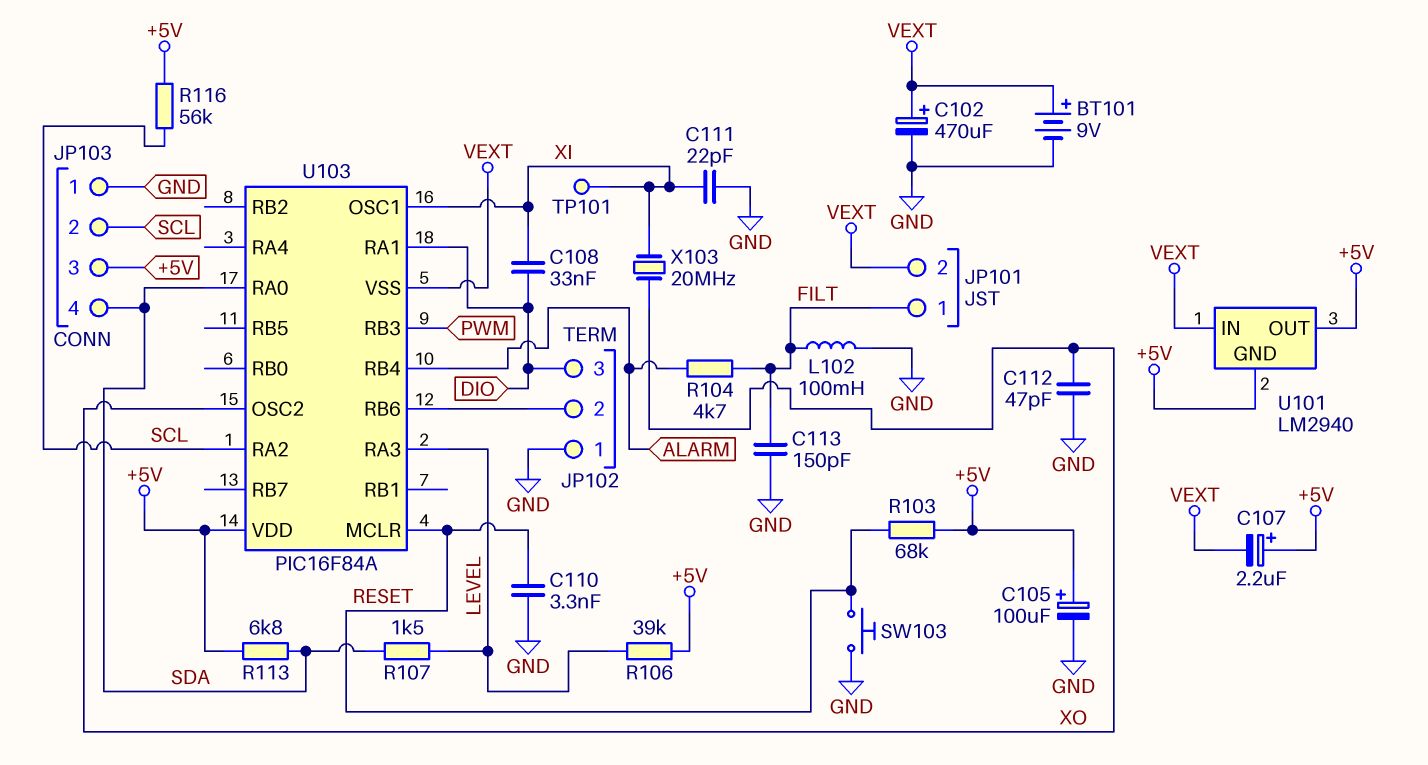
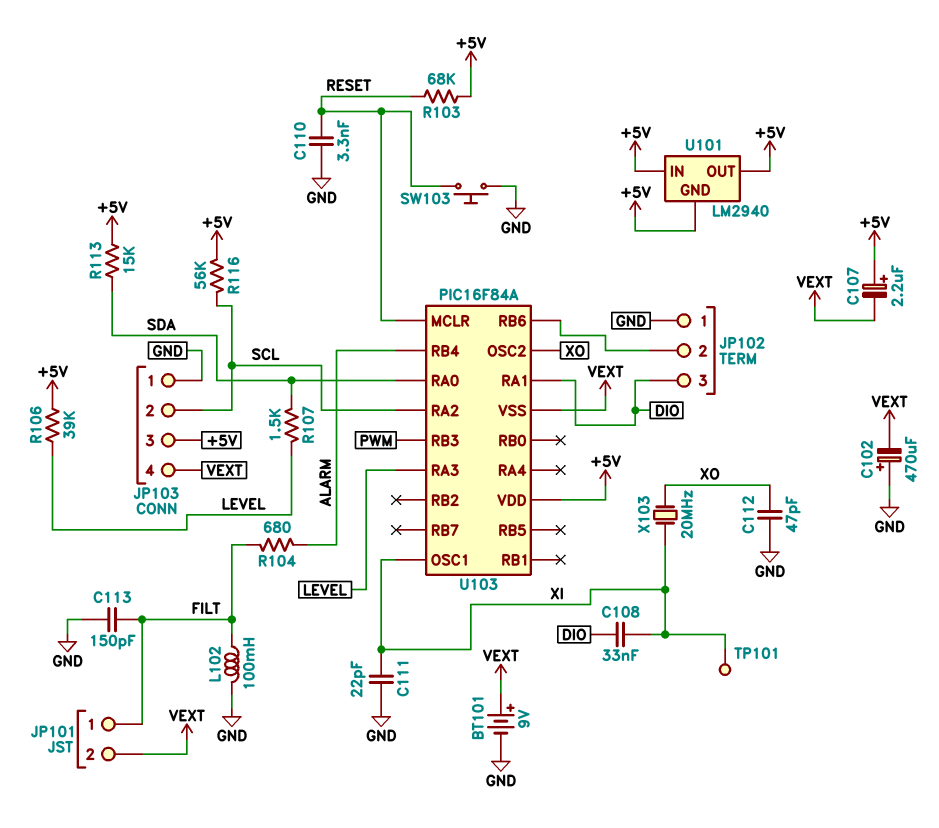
C102: 470uF (plus VEXT, minus GND) -> 470uF (plus GND, minus VEXT)
C105: 100uF (plus +5V, minus GND) -> none
JP103 pin 4: SDA -> VEXT
R104: 4.7k (ALARM, FILT) -> 680 (ALARM, FILT)
R113: 6.8k (+5V, SDA) -> 15k (+5V, SDA)
U101 pin IN: VEXT -> +5V

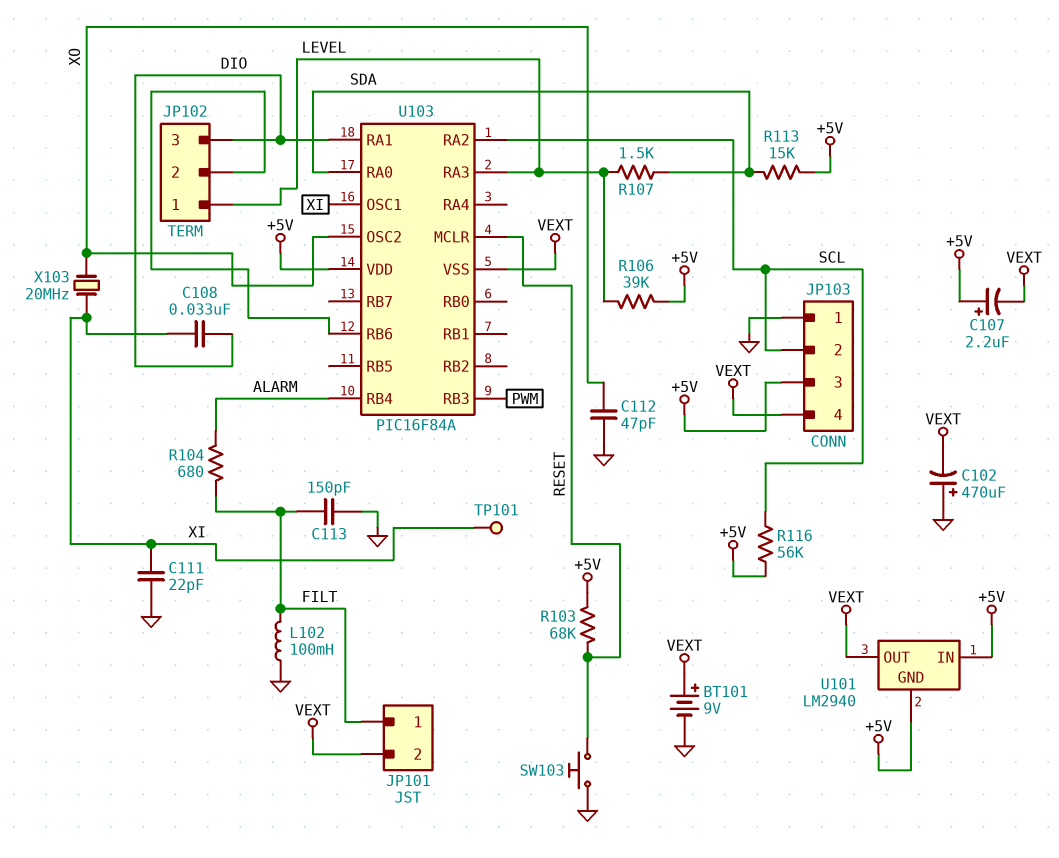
C110: 3.3nF (GND, RESET) -> none
JP102 pin 1: GND -> LEVEL
U101 pin OUT: +5V -> VEXT

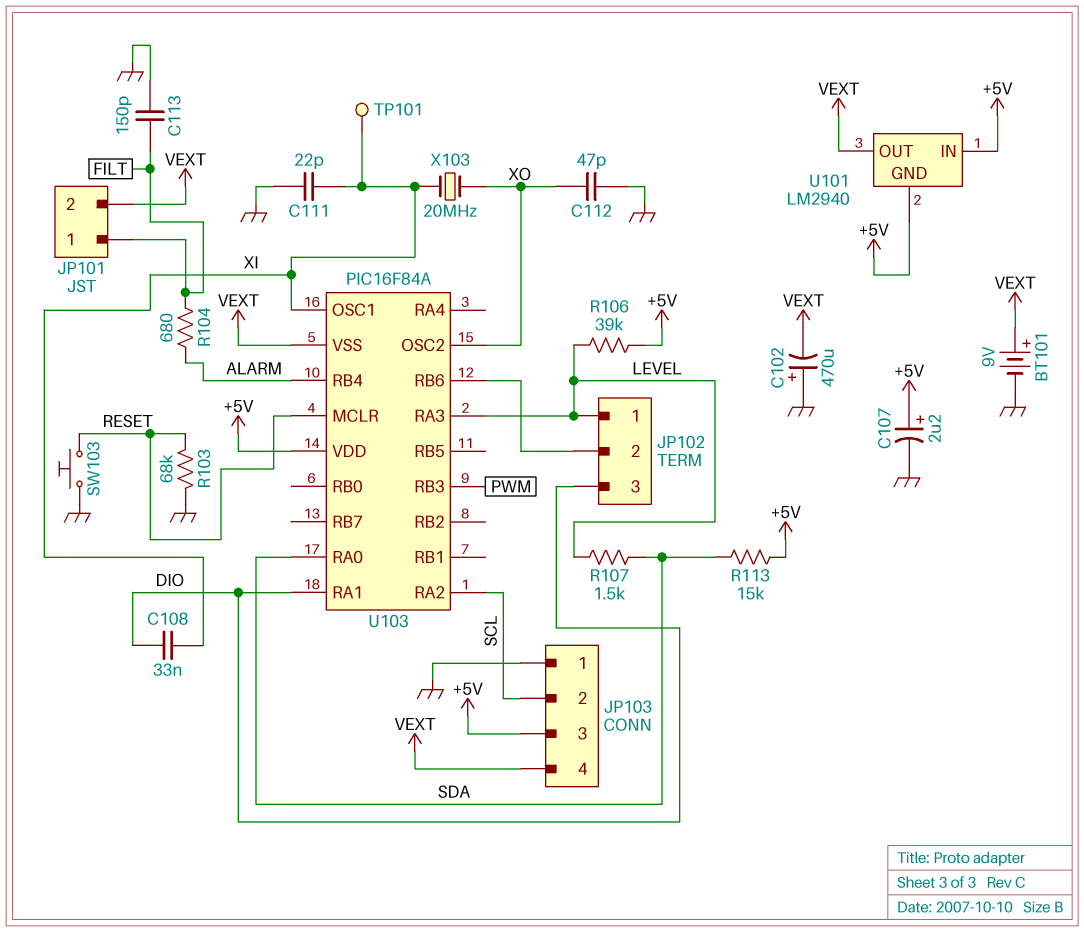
C107: 2.2uF (plus +5V, minus VEXT) -> 2.2uF (plus +5V, minus GND)
L102: 100mH (FILT, GND) -> none
R103: 68k (+5V, RESET) -> 68k (GND, RESET)
R116: 56k (+5V, SCL) -> none

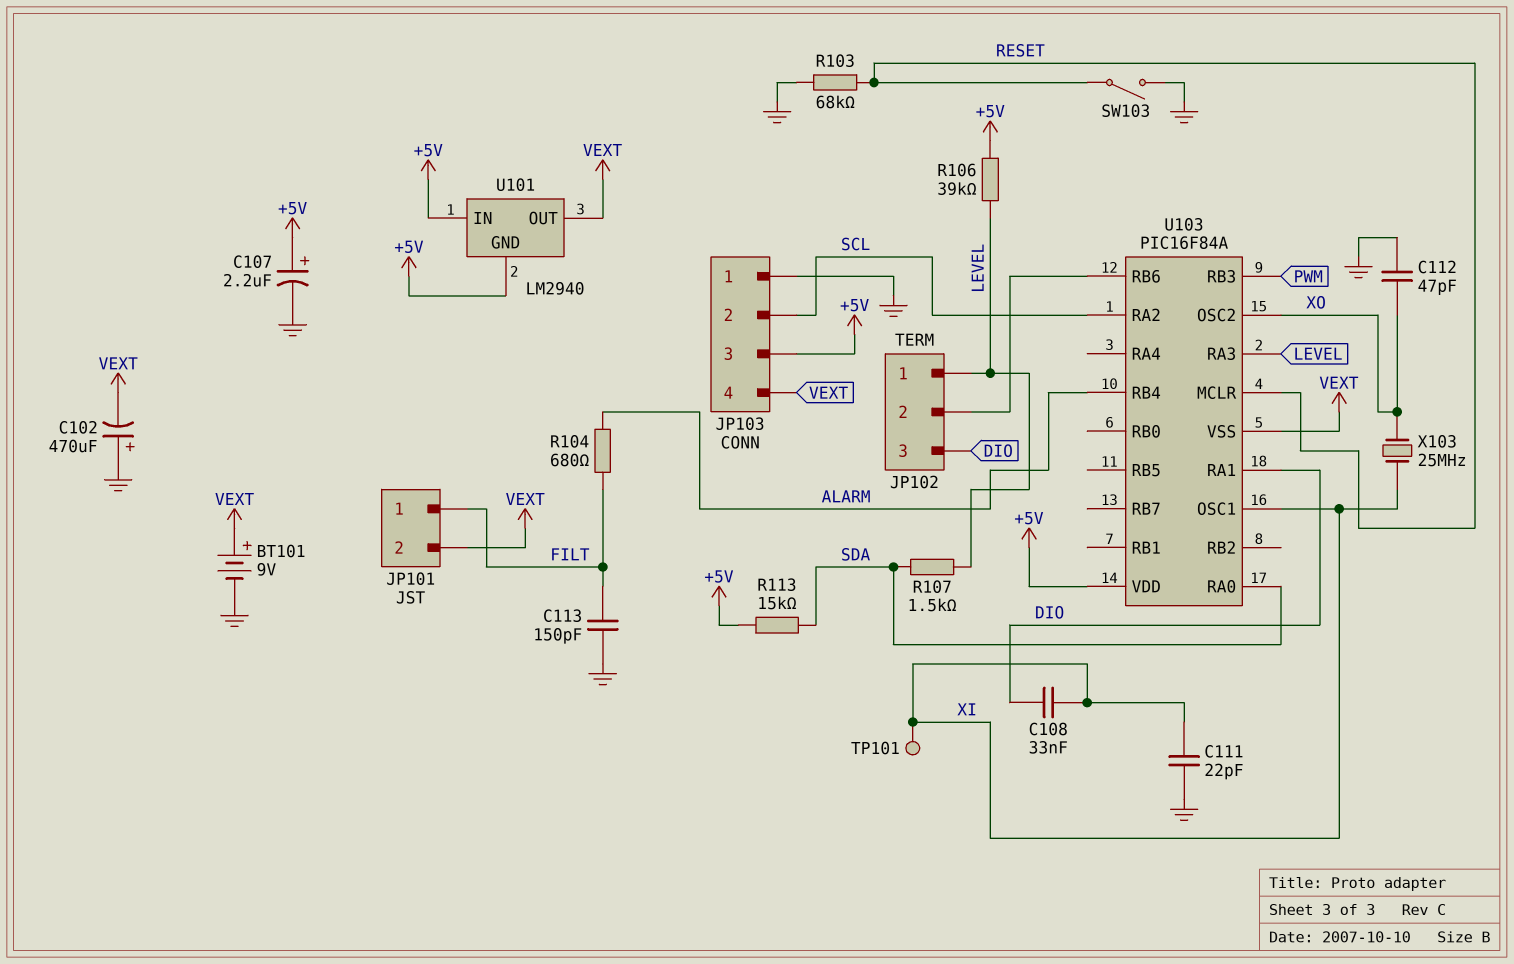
SW103: button (GND, RESET) -> switch (GND, RESET)
X103: 20MHz (XI, XO) -> 25MHz (XI, XO)

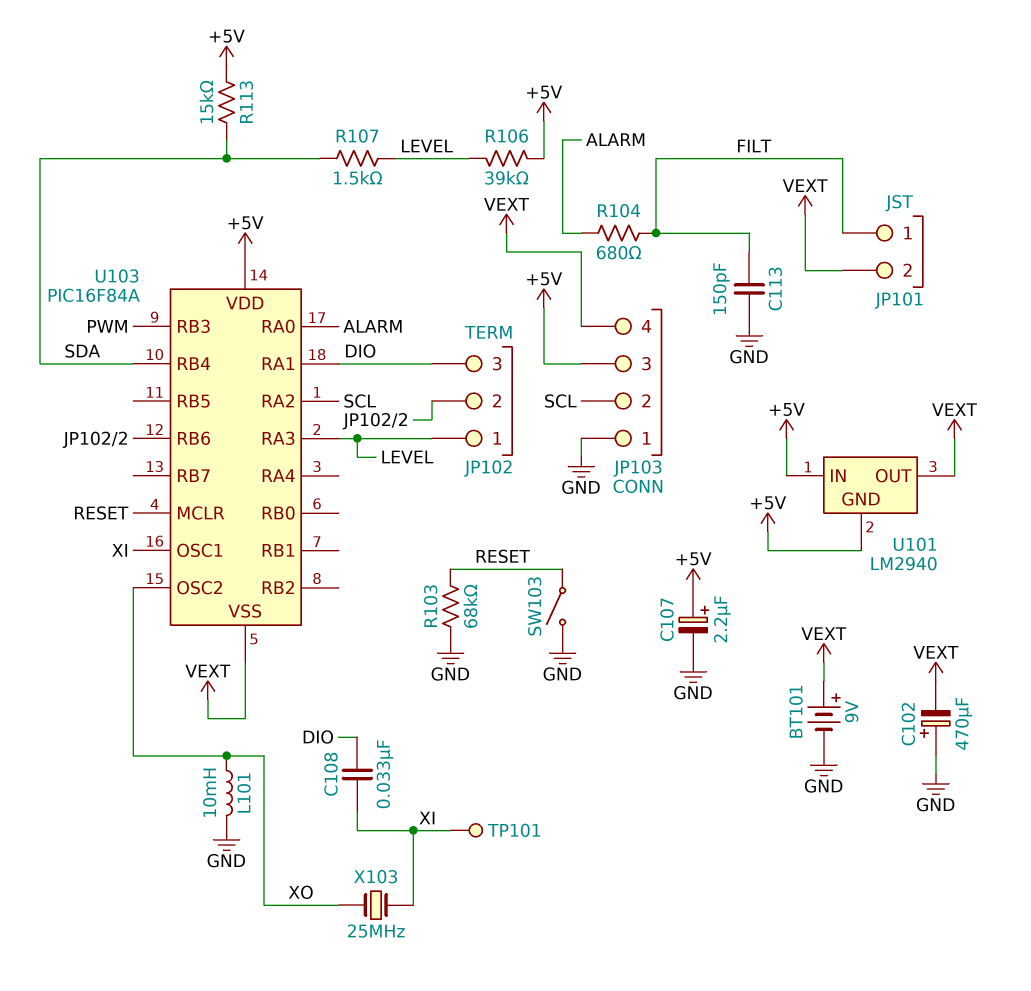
C111: 22pF (GND, XI) -> none
C112: 47pF (GND, XO) -> none
L101: none -> 10mH (GND, XO)
U103 pin RA0: SDA -> ALARM
U103 pin RB4: ALARM -> SDA

